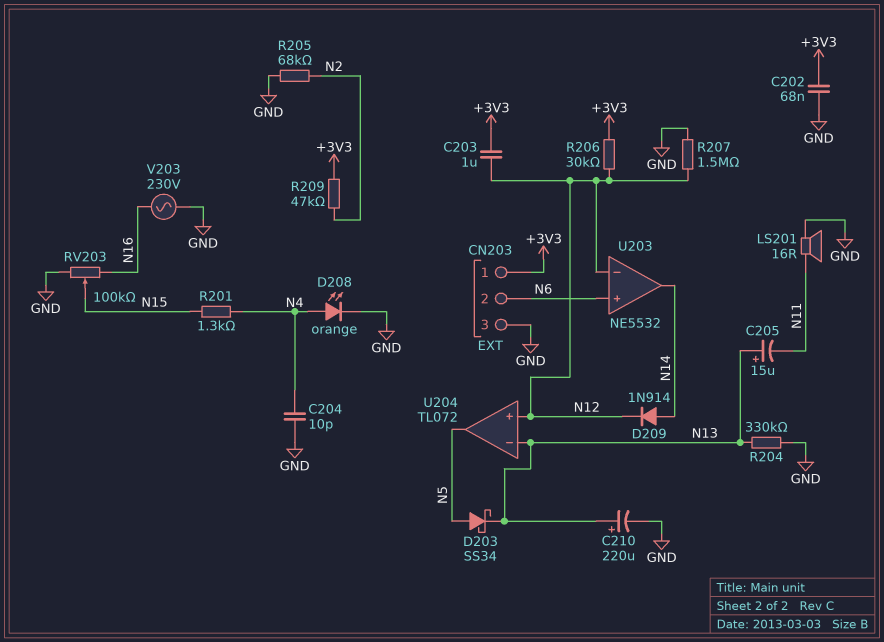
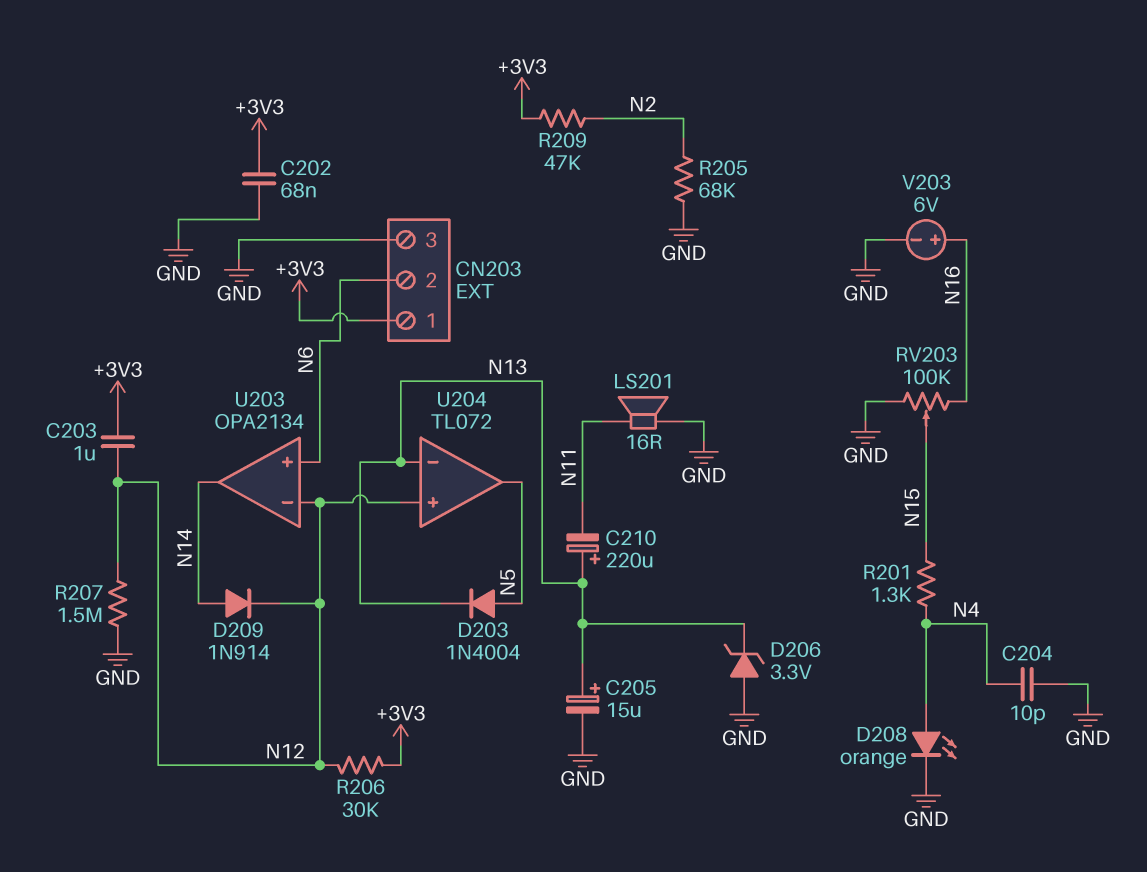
C205: 15uF (plus N13, minus N11) -> 15uF (plus N13, minus GND)
C210: 220uF (plus N13, minus GND) -> 220uF (plus N13, minus N11)
D203: schottky SS34 (A N5, K N13) -> diode 1N4004 (A N5, K N13)
D206: none -> zener 3.3V (A GND, K N13)
R204: 330k (GND, N13) -> none
U203: NE5532 -> OPA2134
V203: AC 230V (GND, N16) -> 6V (plus N16, minus GND)

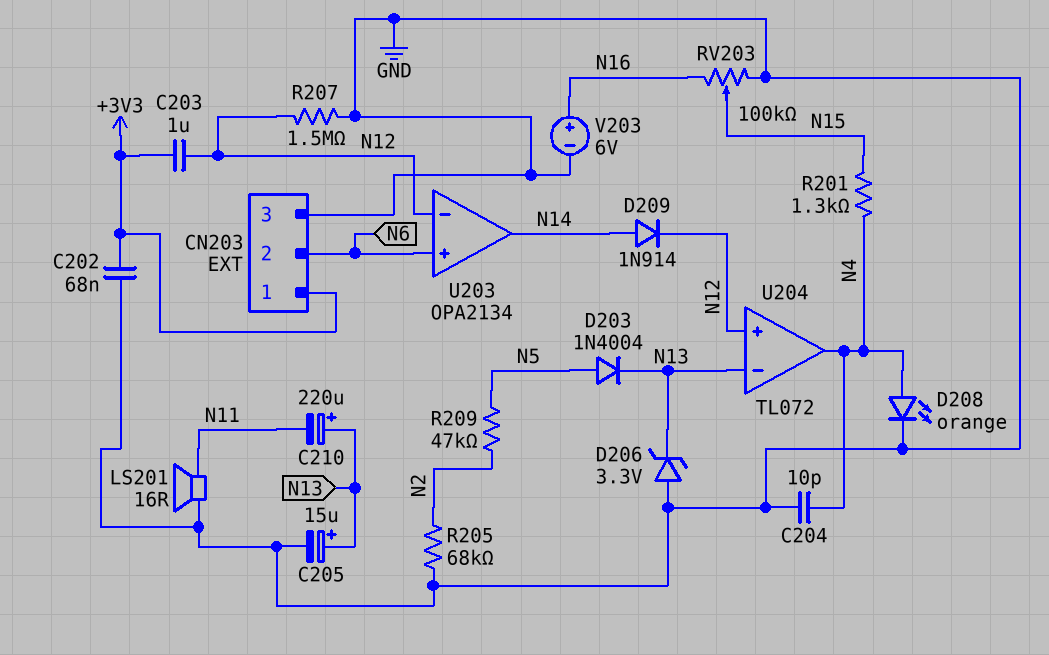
R206: 30k (+3V3, N12) -> none
R209: 47k (+3V3, N2) -> 47k (N2, N5)
U204 pin out: N5 -> N4

